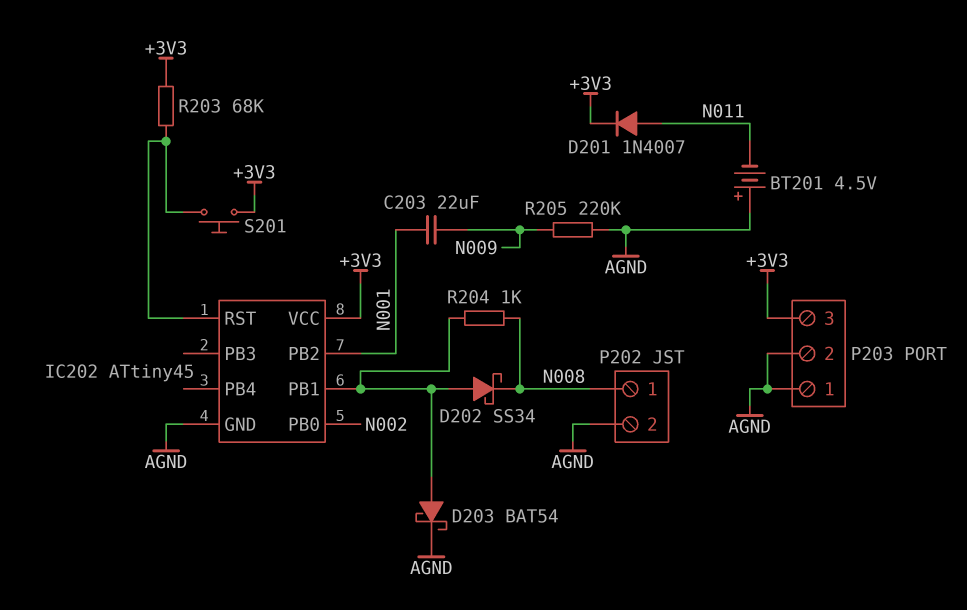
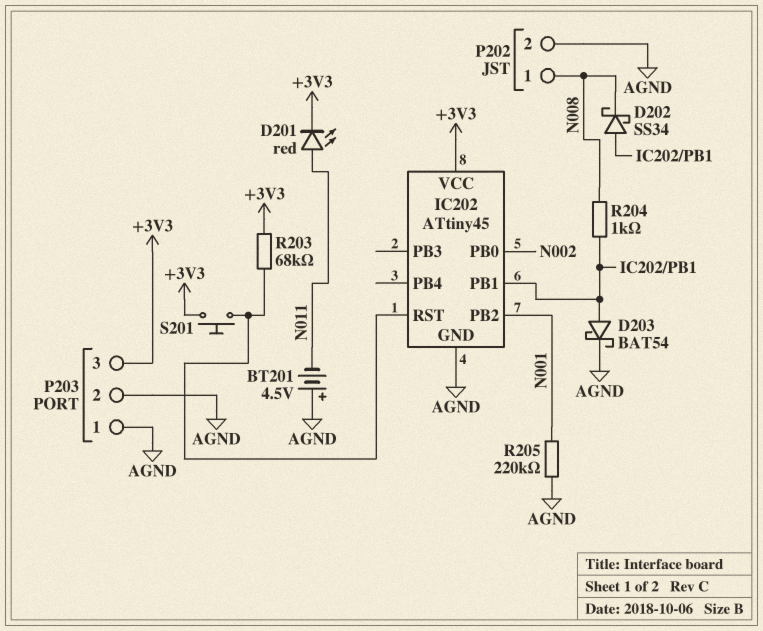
C203: 22uF (N001, N009) -> none
D201: diode 1N4007 (A N011, K +3V3) -> LED red (A N011, K +3V3)
R205: 220k (AGND, N009) -> 220k (AGND, N001)

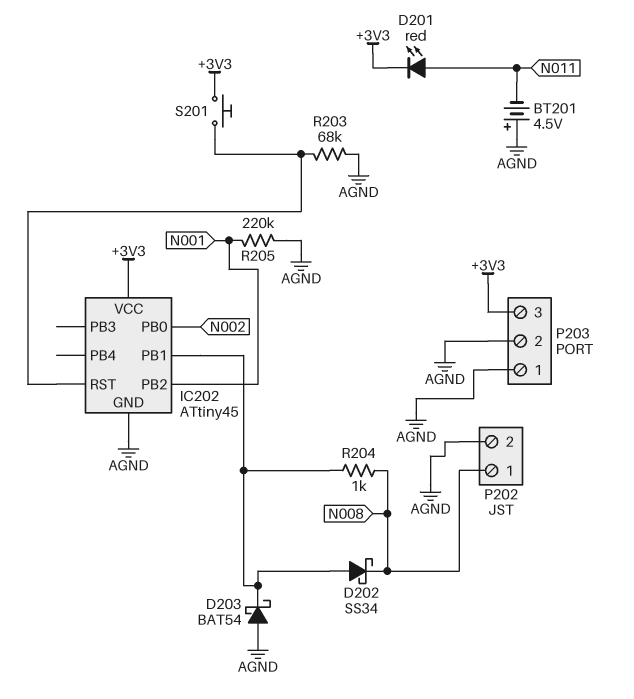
D203: schottky BAT54 (A IC202/PB1, K AGND) -> schottky BAT54 (A AGND, K IC202/PB1)
R203: 68k (+3V3, IC202/RST) -> 68k (AGND, IC202/RST)

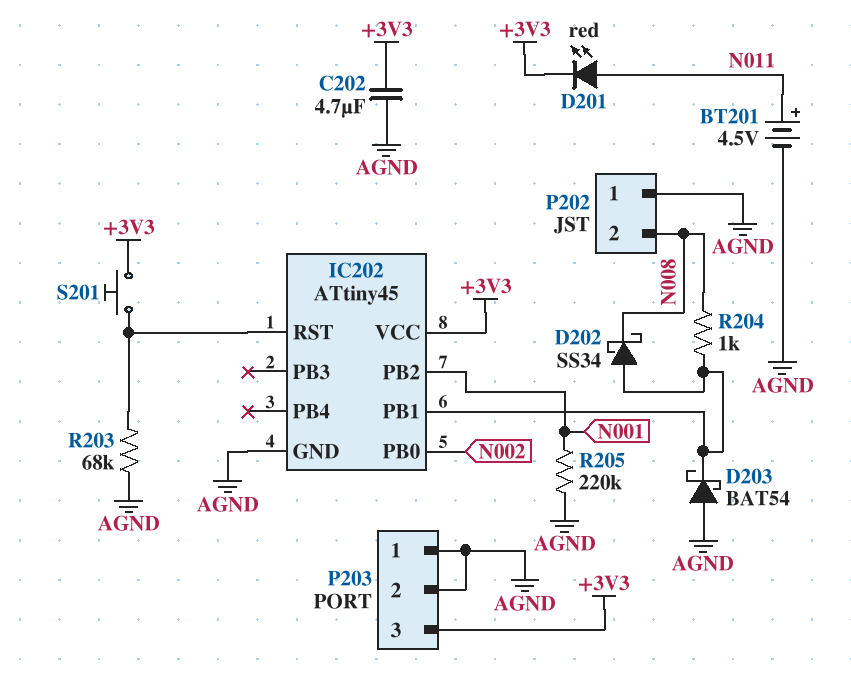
BT201: 4.5V (plus AGND, minus N011) -> 4.5V (plus N011, minus AGND)
C202: none -> 4.7uF (+3V3, AGND)
P202 pin 1: N008 -> AGND
P202 pin 2: AGND -> N008

